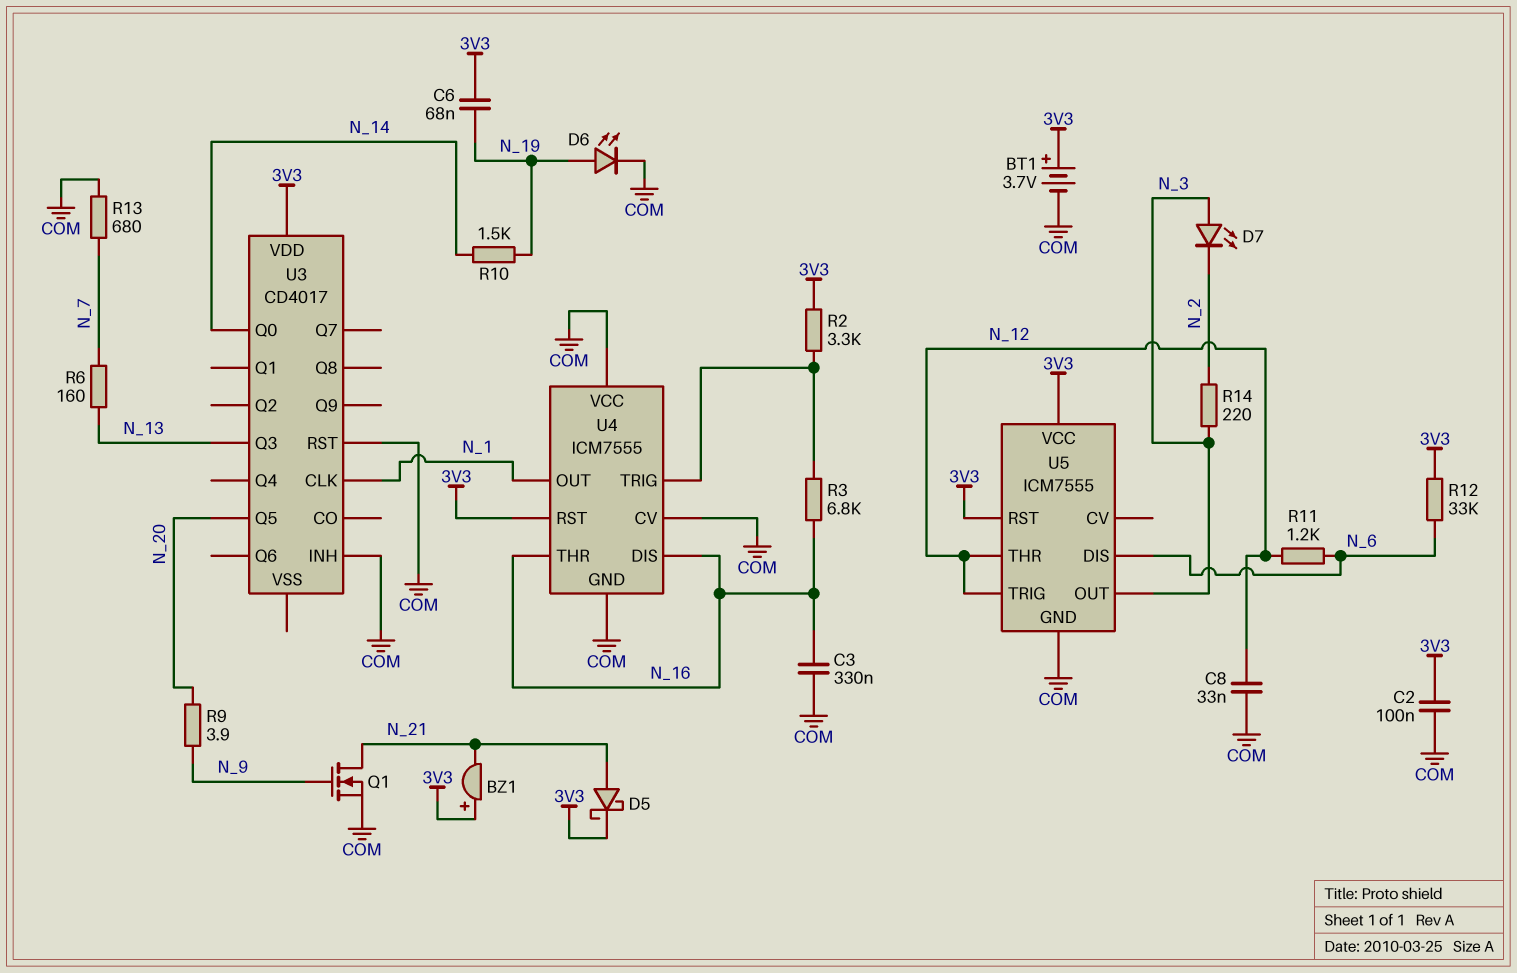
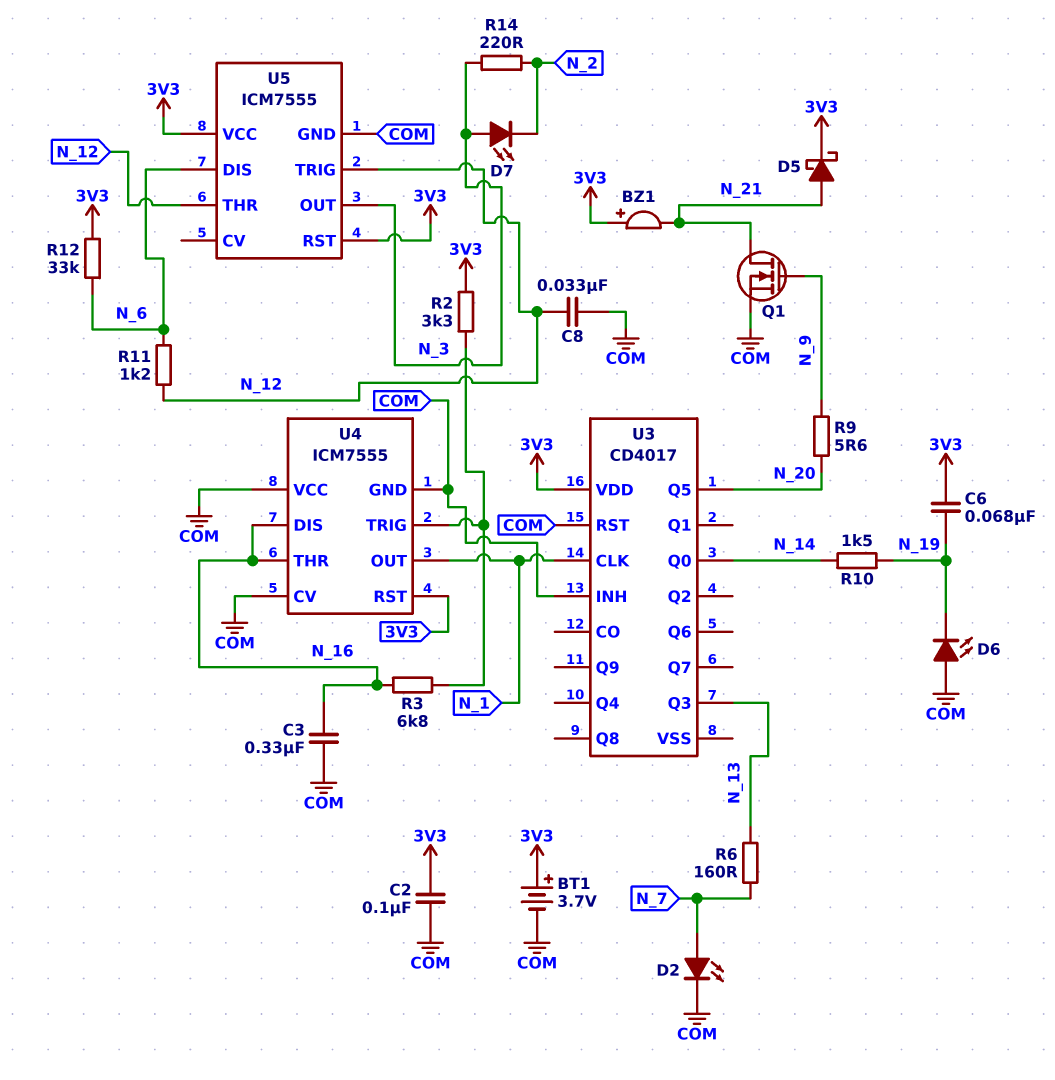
D2: none -> LED (A N_7, K COM)
D6: LED (A N_19, K COM) -> LED (A COM, K N_19)
R9: 3.9 (N_9, N_20) -> 5.6 (N_9, N_20)
R13: 680 (COM, N_7) -> none

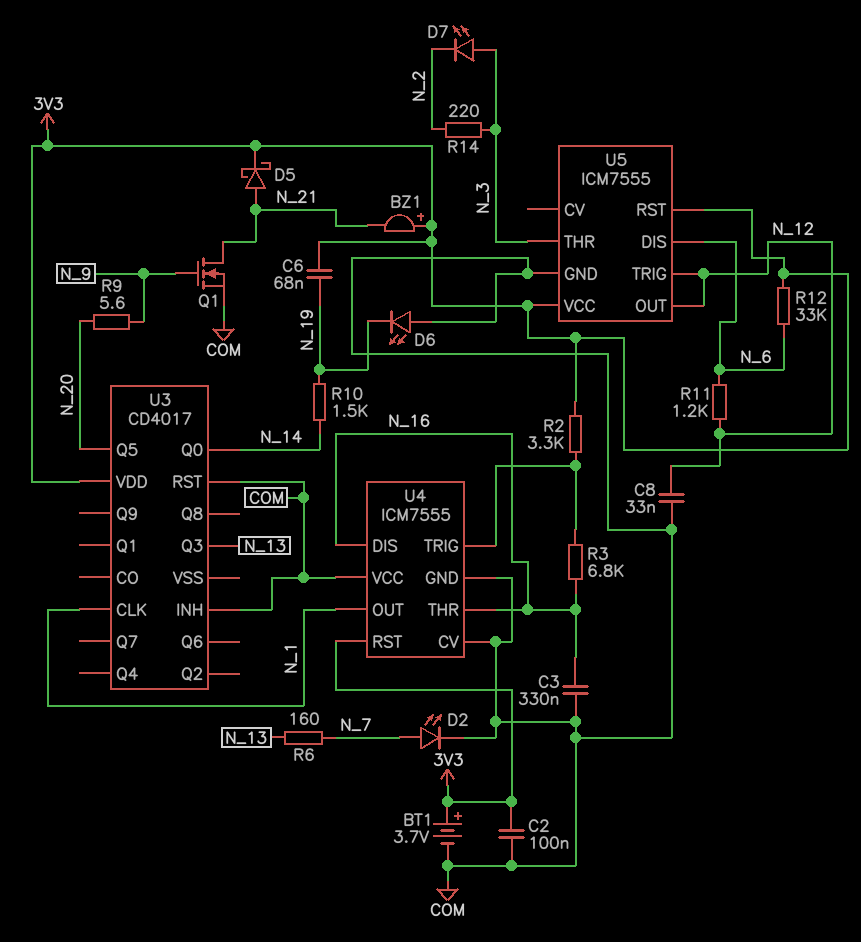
U5 pin OUT: N_3 -> N_12
U5 pin THR: N_12 -> N_3

